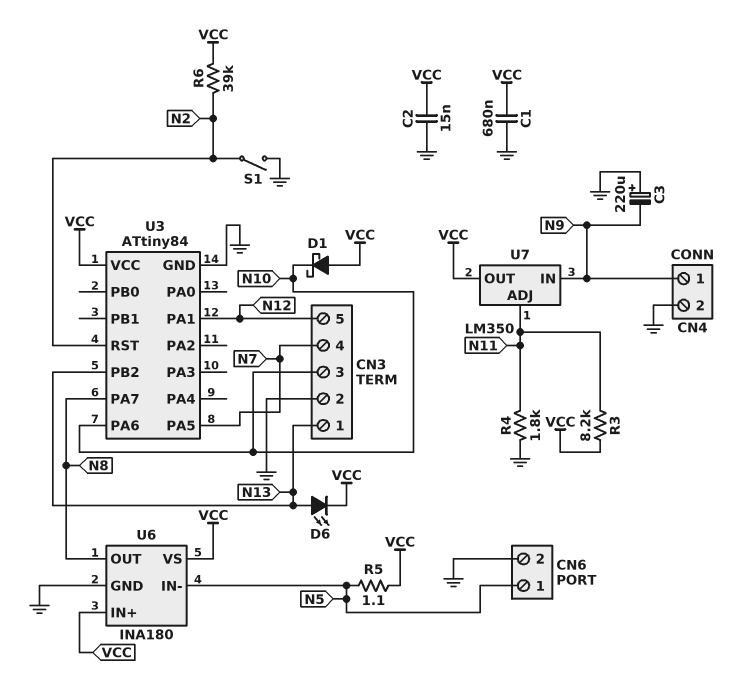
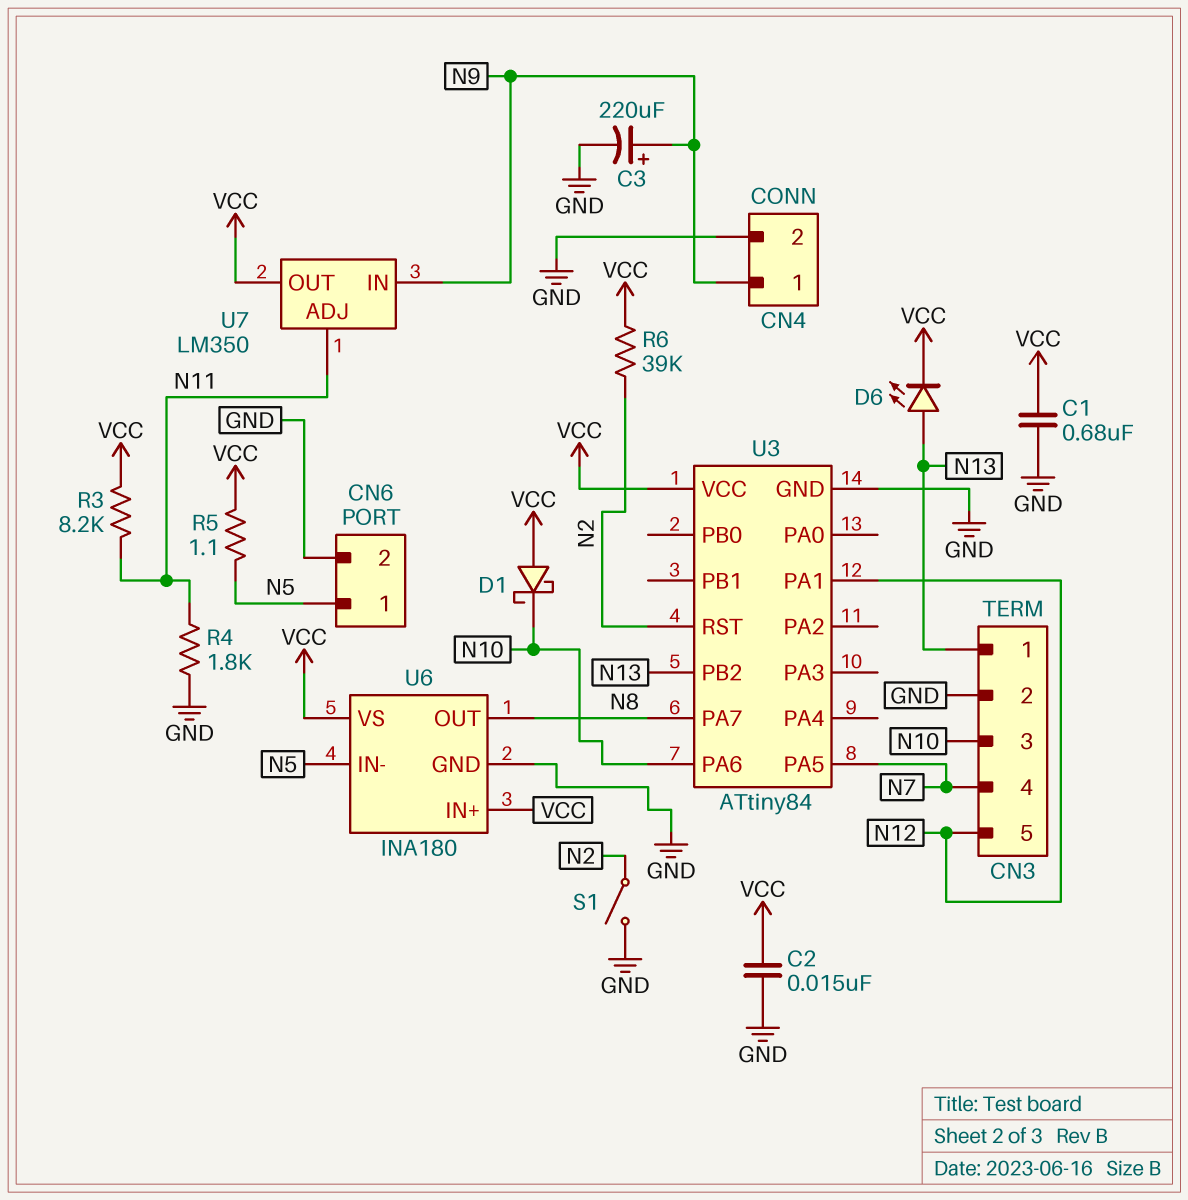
C3: 220uF (plus GND, minus N9) -> 220uF (plus N9, minus GND)

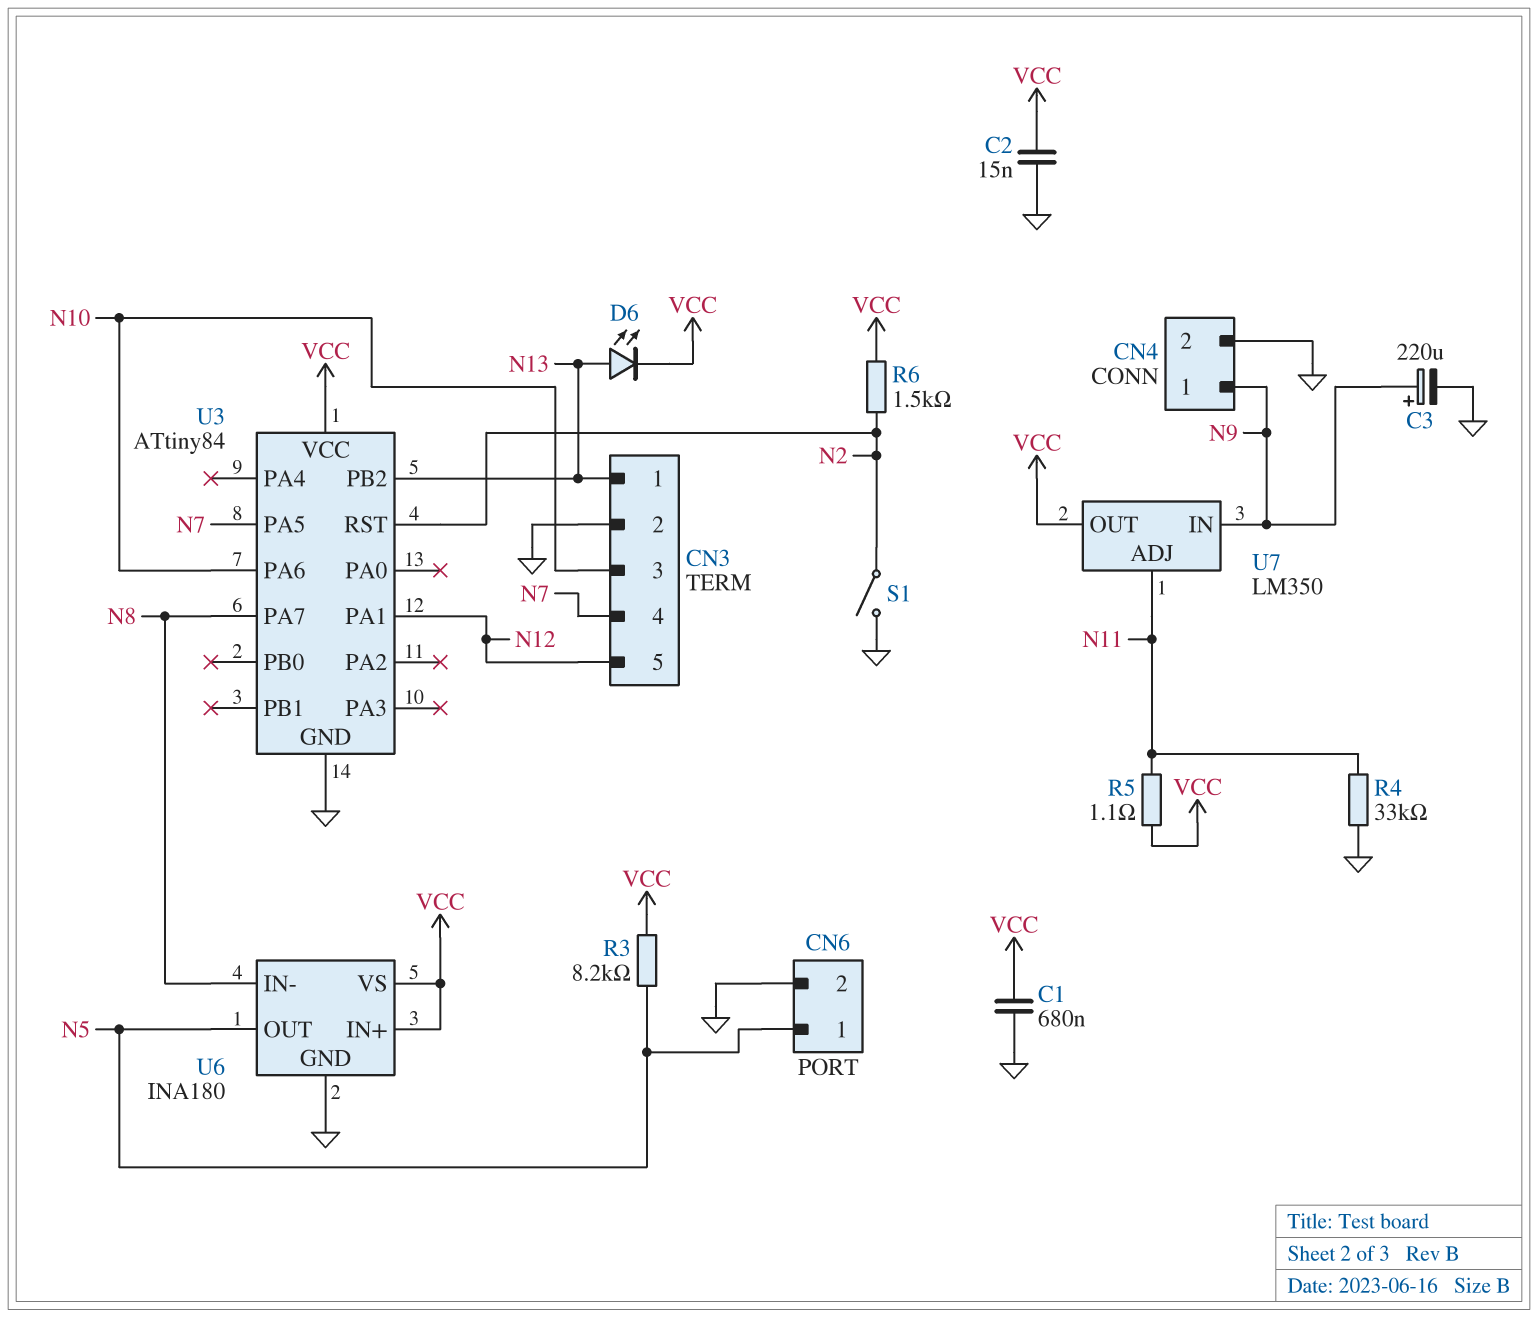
D1: schottky (A VCC, K N10) -> none
R3: 8.2k (N11, VCC) -> 8.2k (N5, VCC)
R4: 1.8k (GND, N11) -> 33k (GND, N11)
R5: 1.1 (N5, VCC) -> 1.1 (N11, VCC)
R6: 39k (N2, VCC) -> 1.5k (N2, VCC)
U6 pin IN-: N5 -> N8
U6 pin OUT: N8 -> N5

